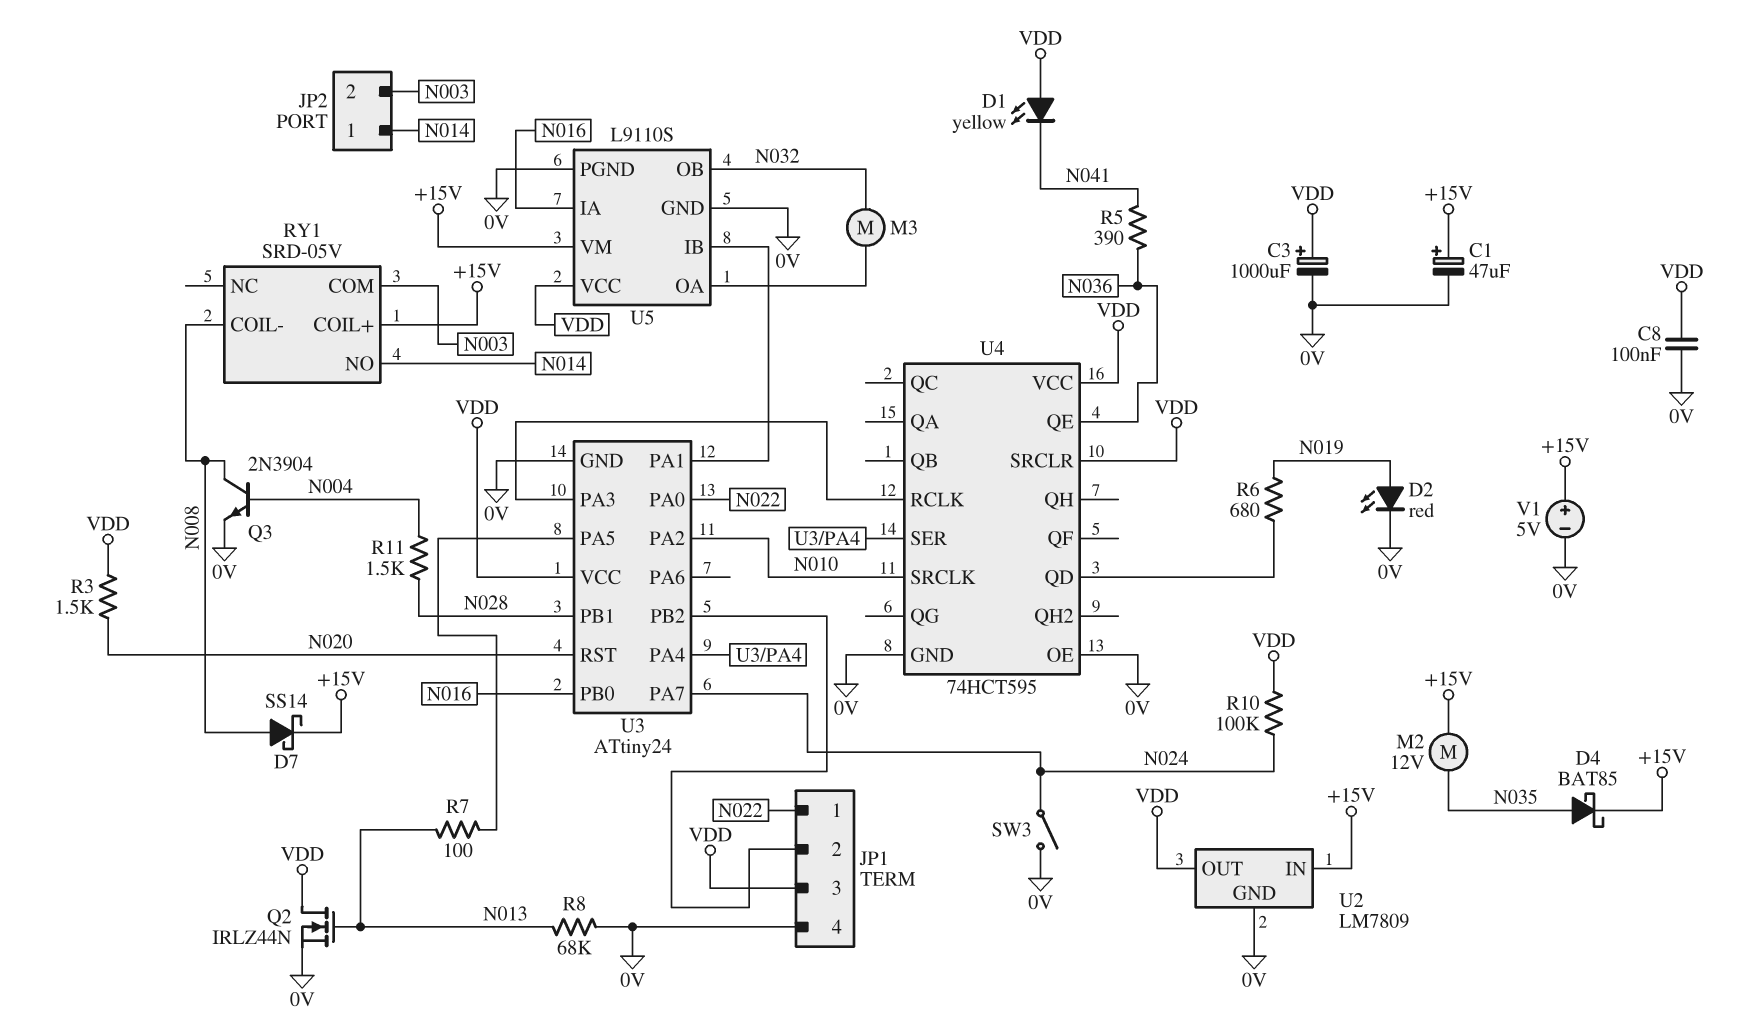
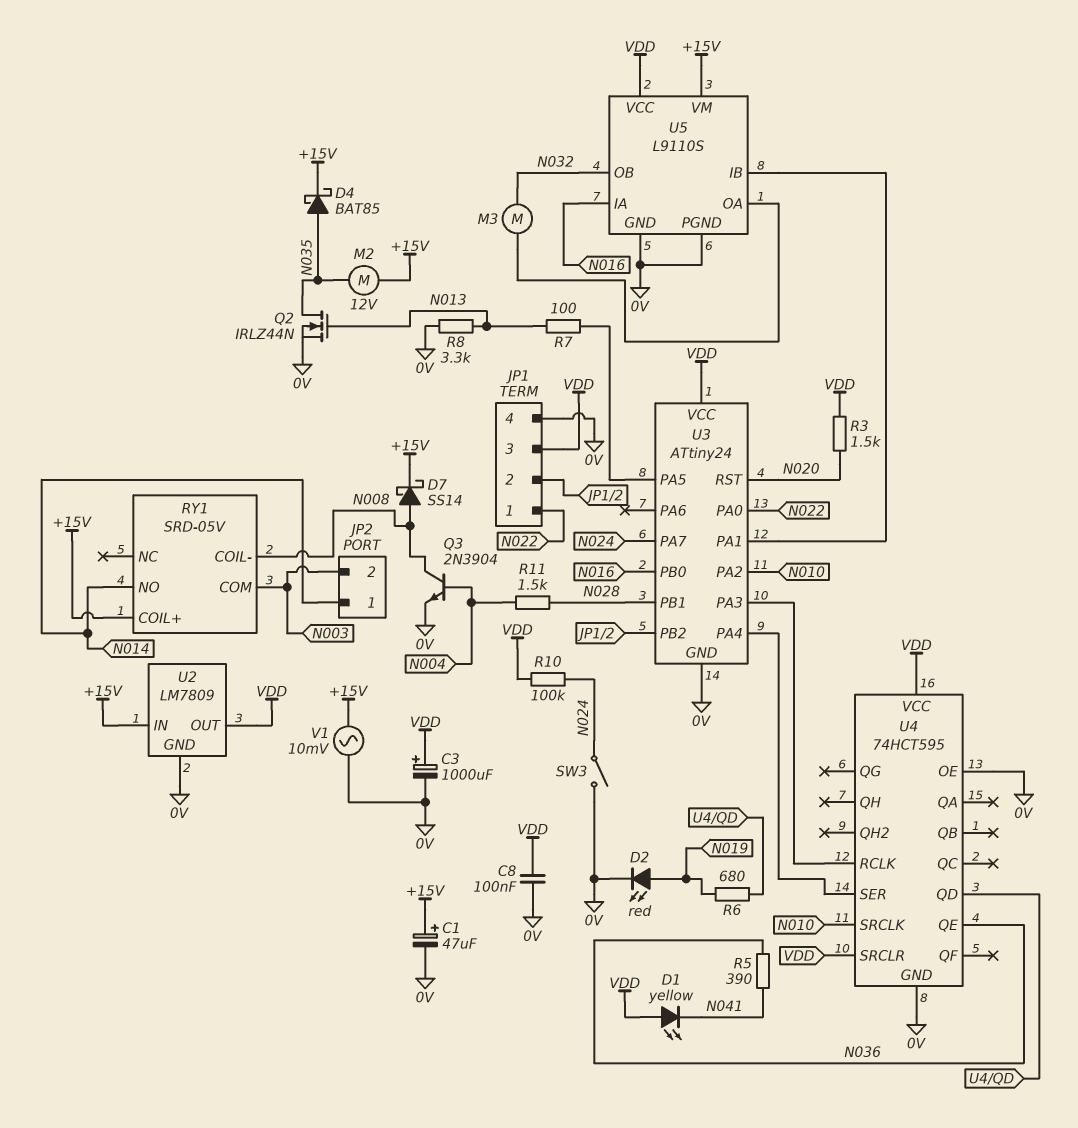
Q2: NMOS IRLZ44N (G N013, D VDD, S 0V) -> NMOS IRLZ44N (G N013, D N035, S 0V)
R8: 68k (0V, N013) -> 3.3k (0V, N013)
V1: 5V (plus +15V, minus 0V) -> AC 10mV (+15V, 0V)

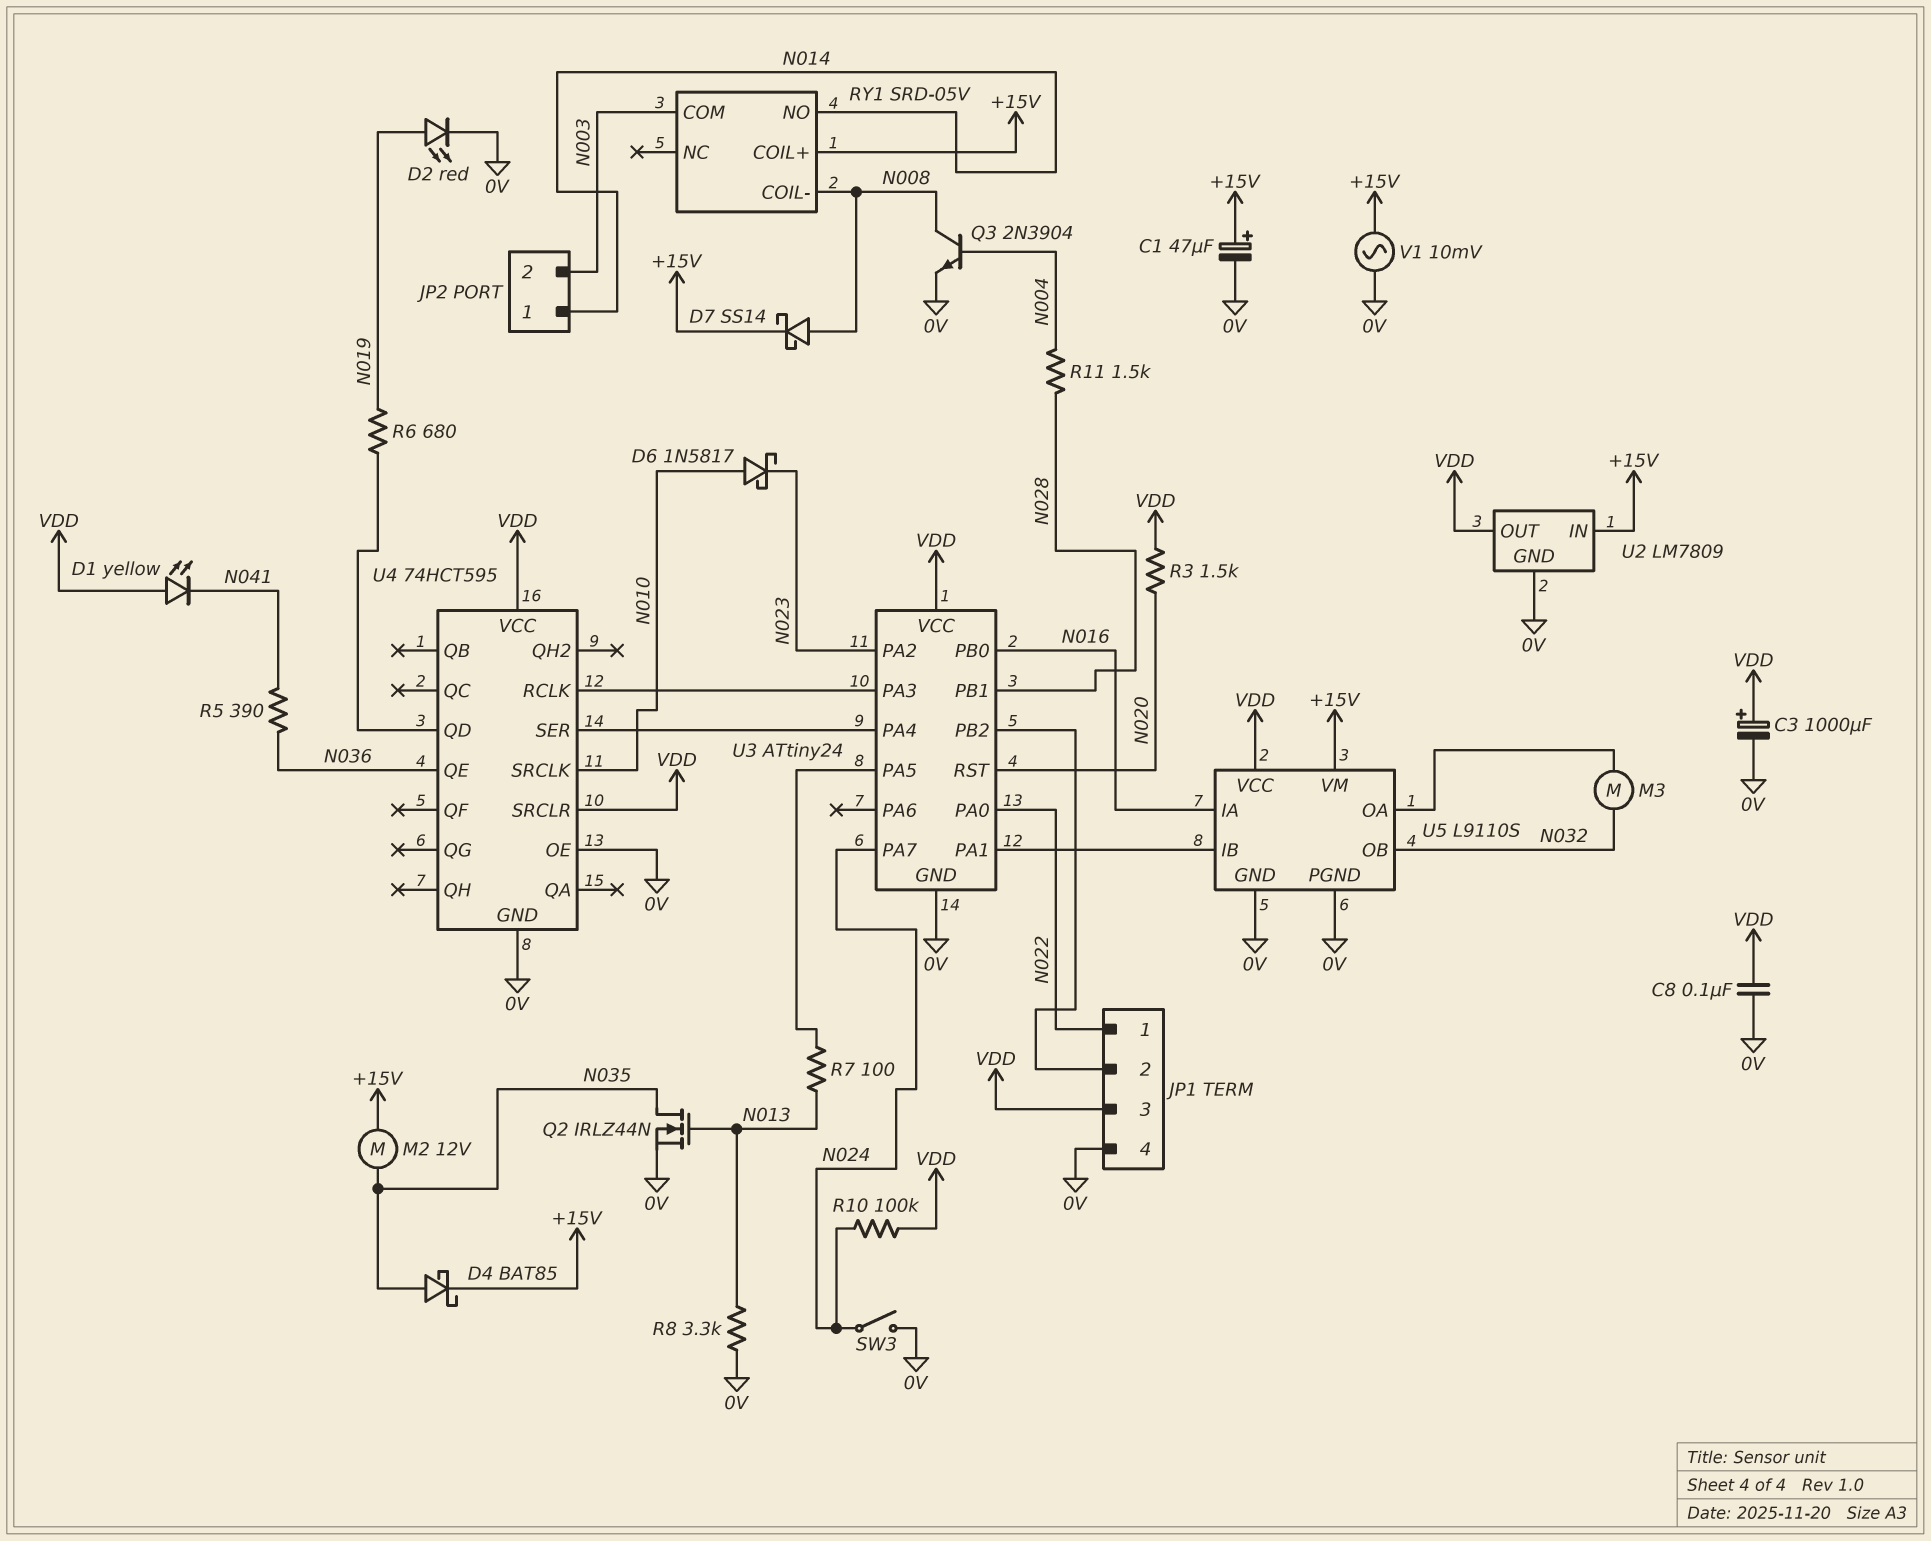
D6: none -> schottky 1N5817 (A N010, K N023)
U3 pin PA2: N010 -> N023

